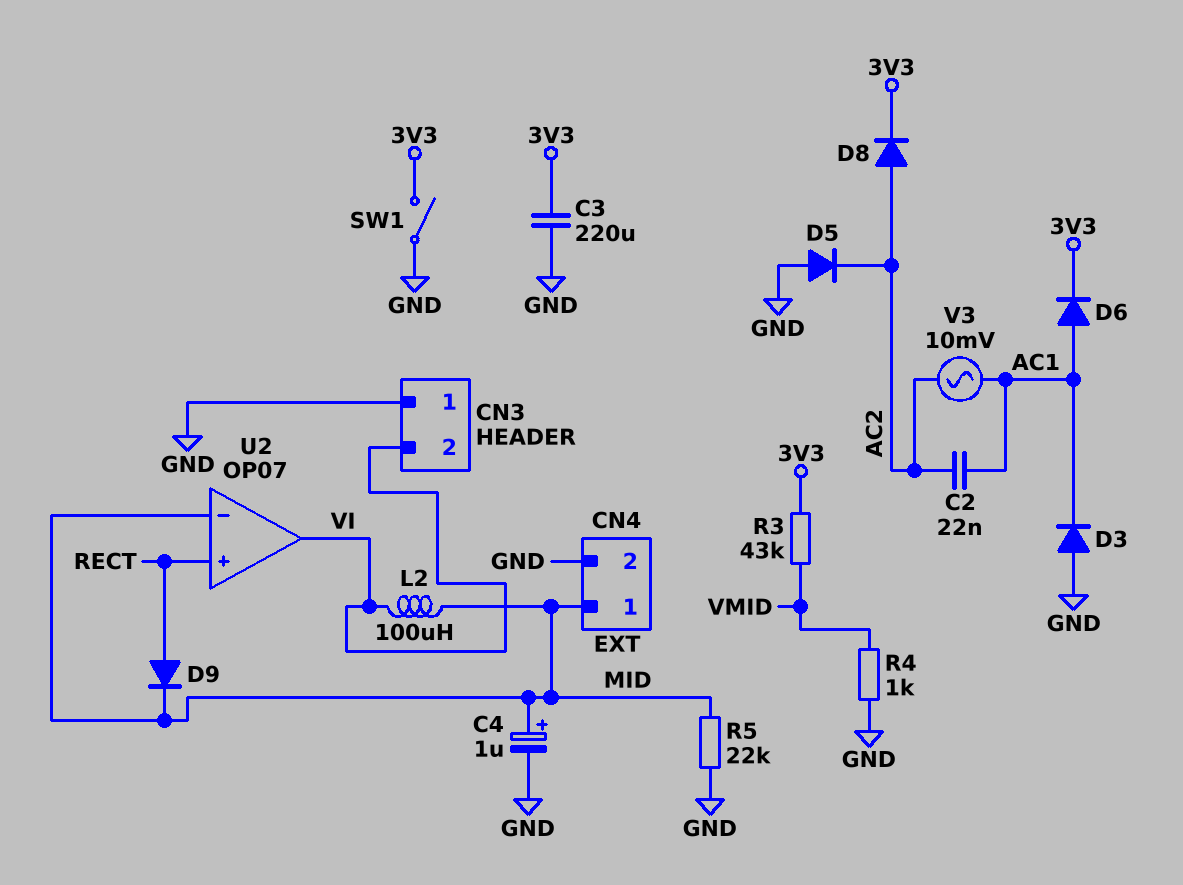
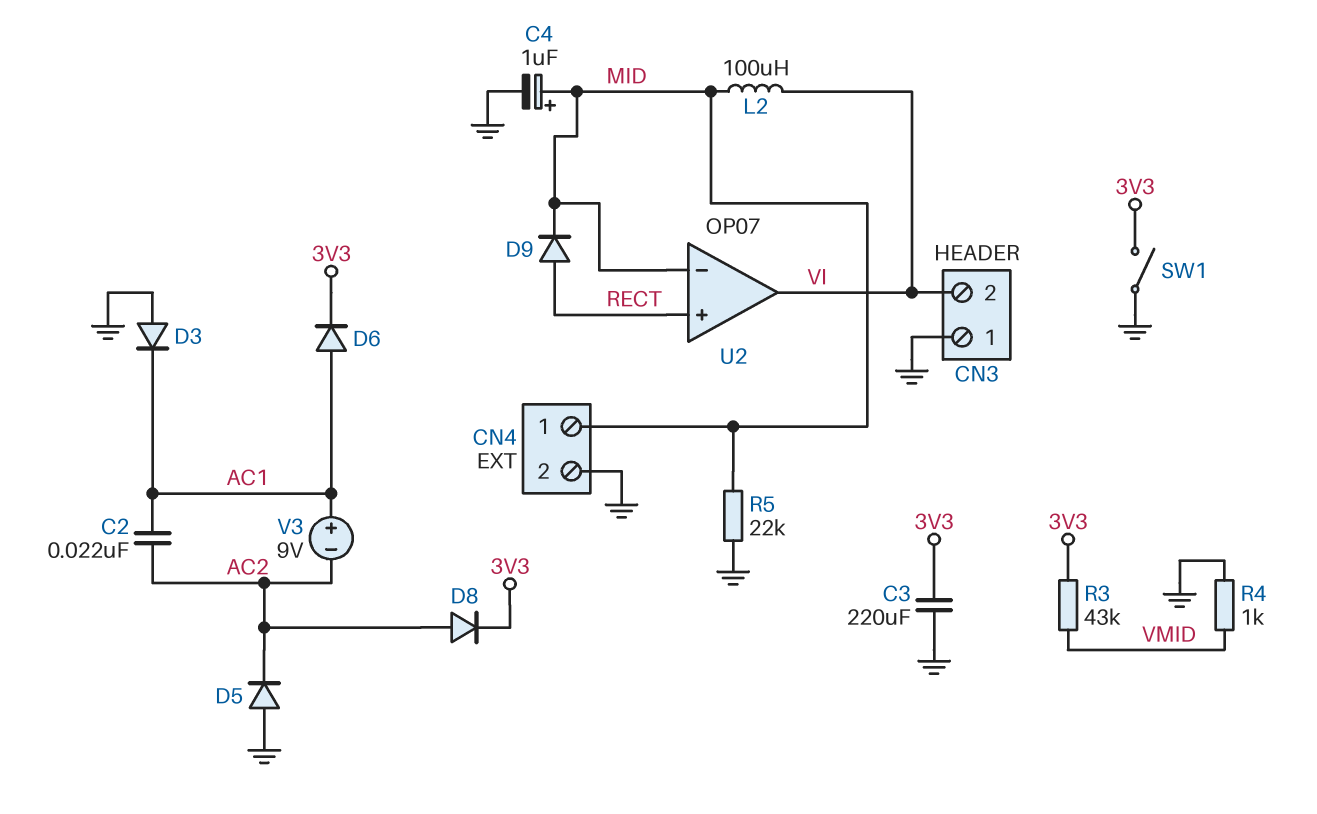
V3: AC 10mV (AC1, AC2) -> 9V (plus AC1, minus AC2)

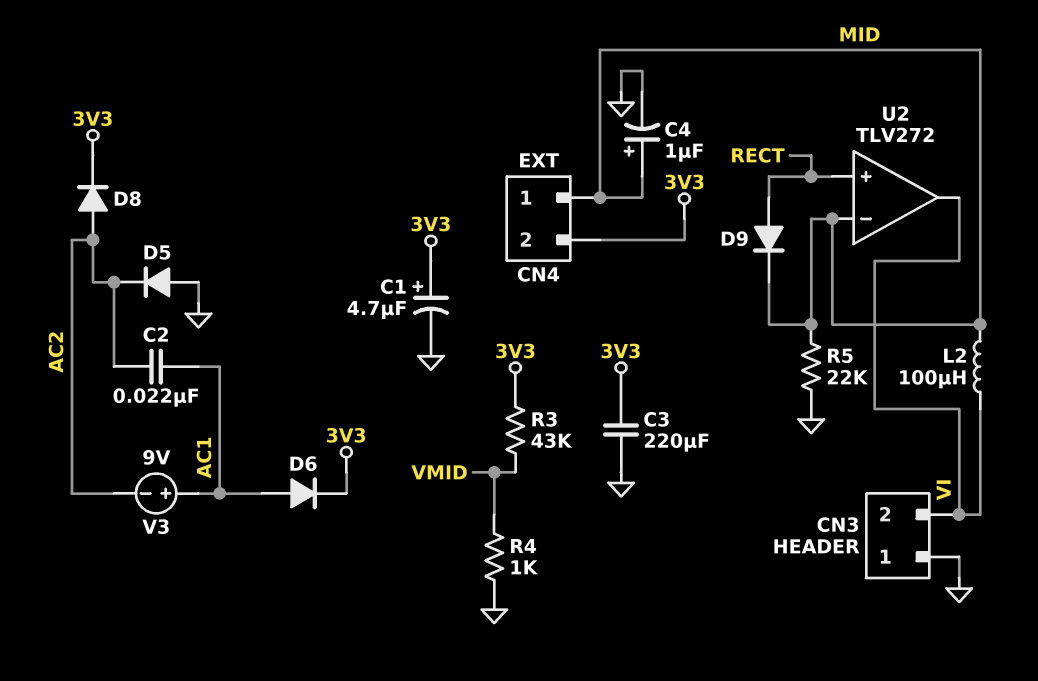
C1: none -> 4.7uF (plus 3V3, minus GND)
CN4 pin 2: GND -> 3V3
D3: diode (A GND, K AC1) -> none
SW1: switch (3V3, GND) -> none
U2: OP07 -> TLV272

